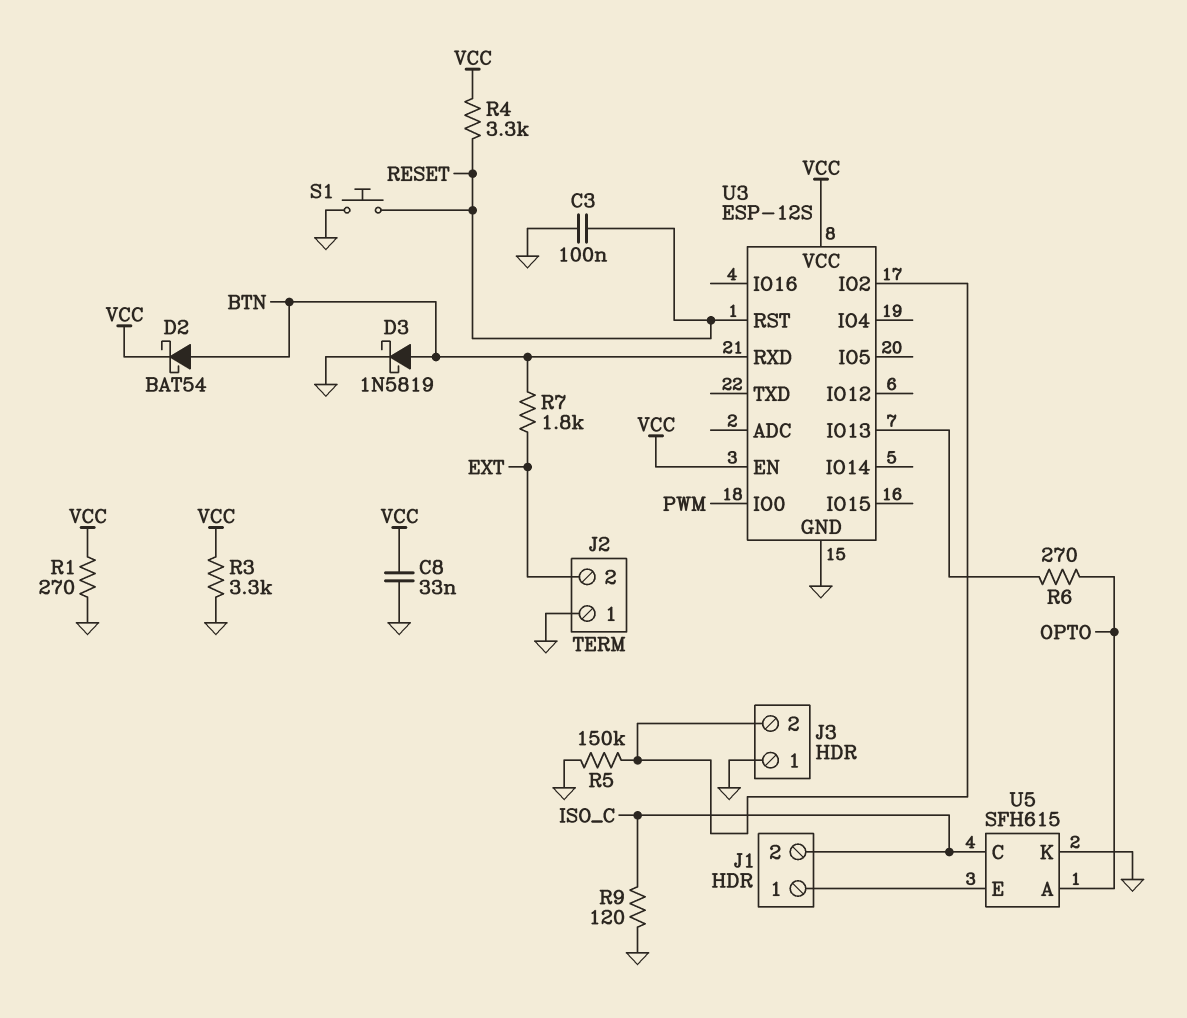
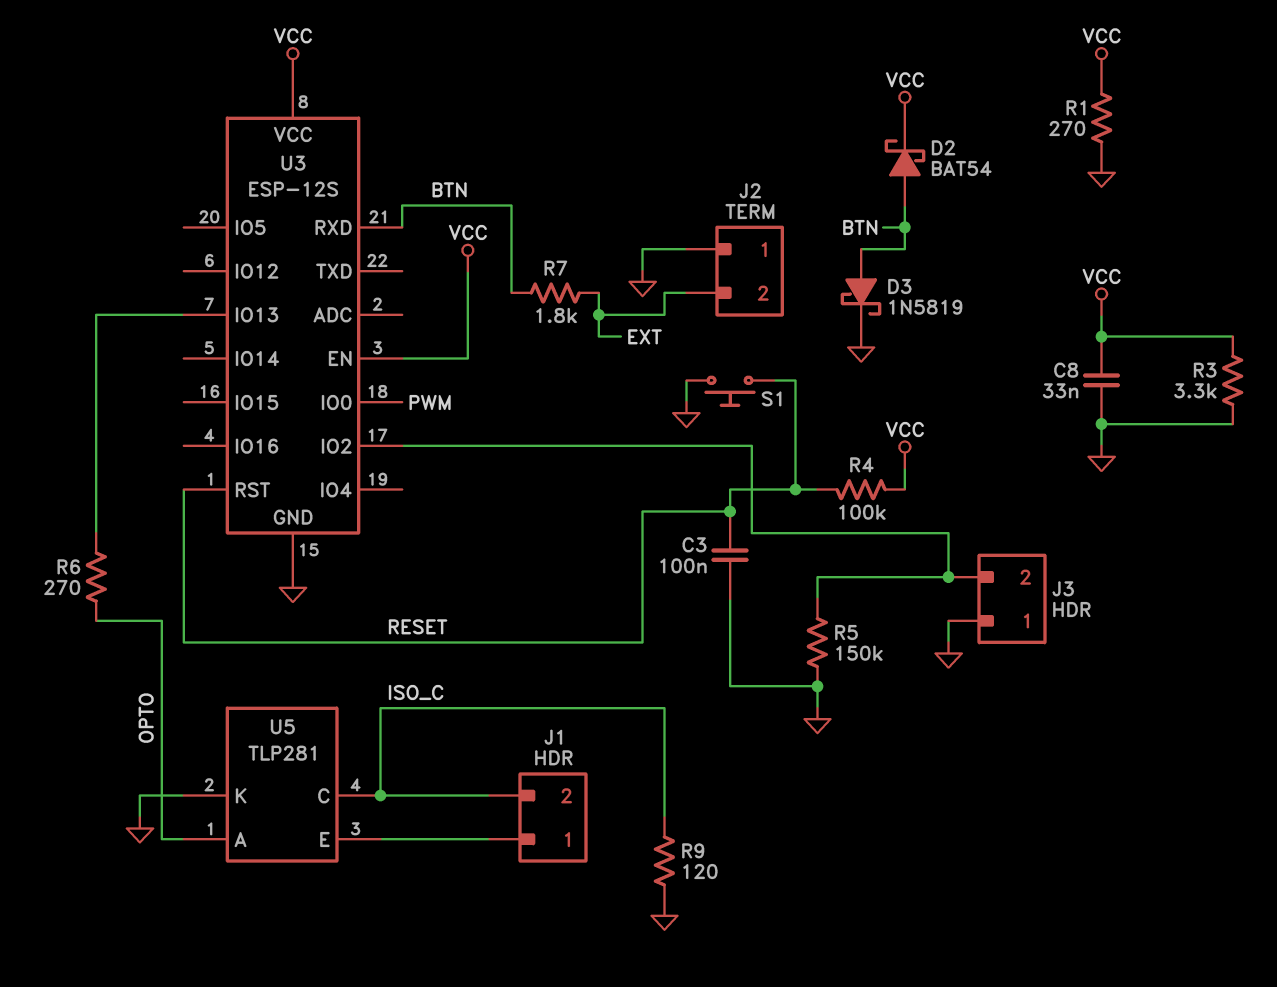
R4: 3.3k (RESET, VCC) -> 100k (RESET, VCC)
U5: SFH615 -> TLP281

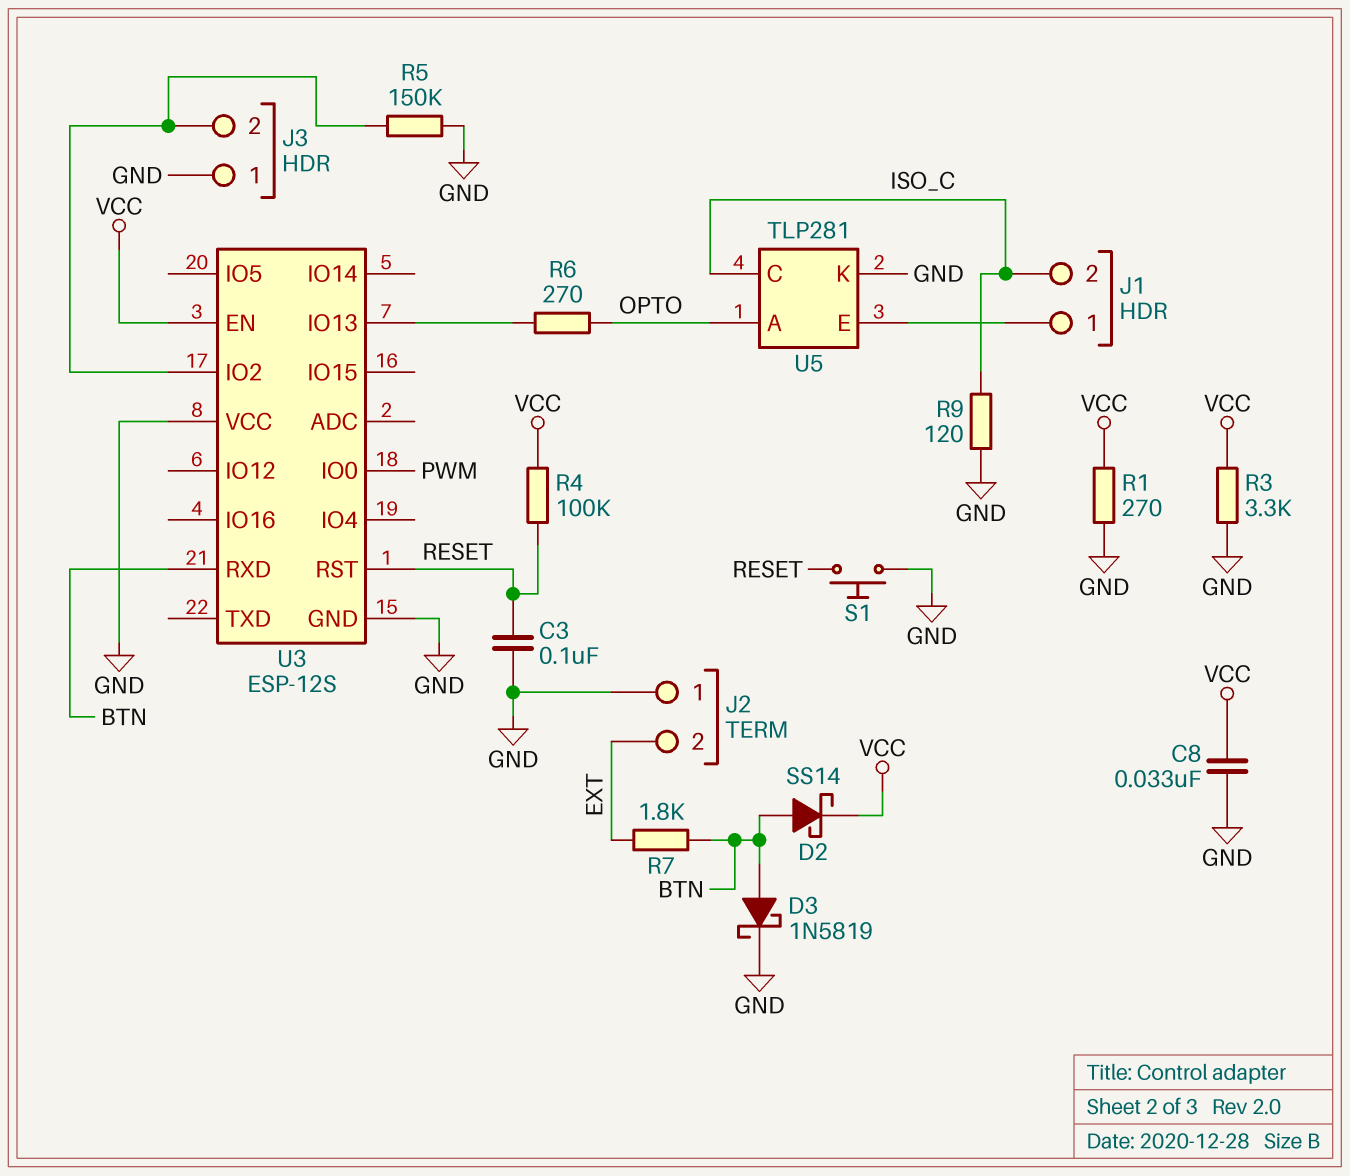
D2: schottky BAT54 (A BTN, K VCC) -> schottky SS14 (A BTN, K VCC)
U3 pin VCC: VCC -> GND

